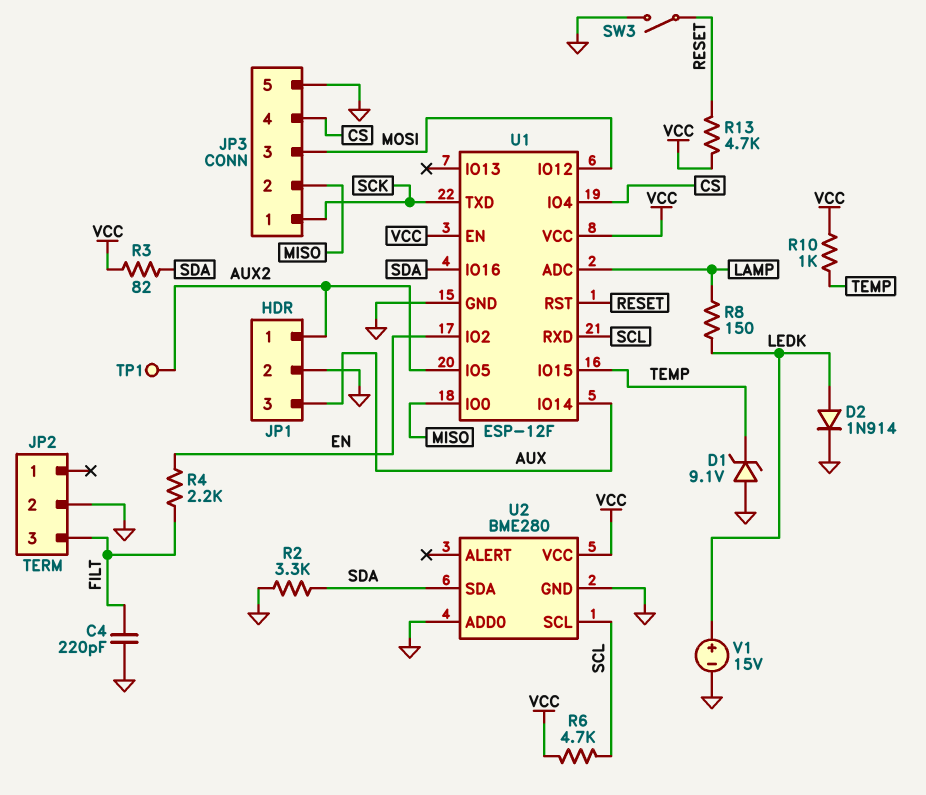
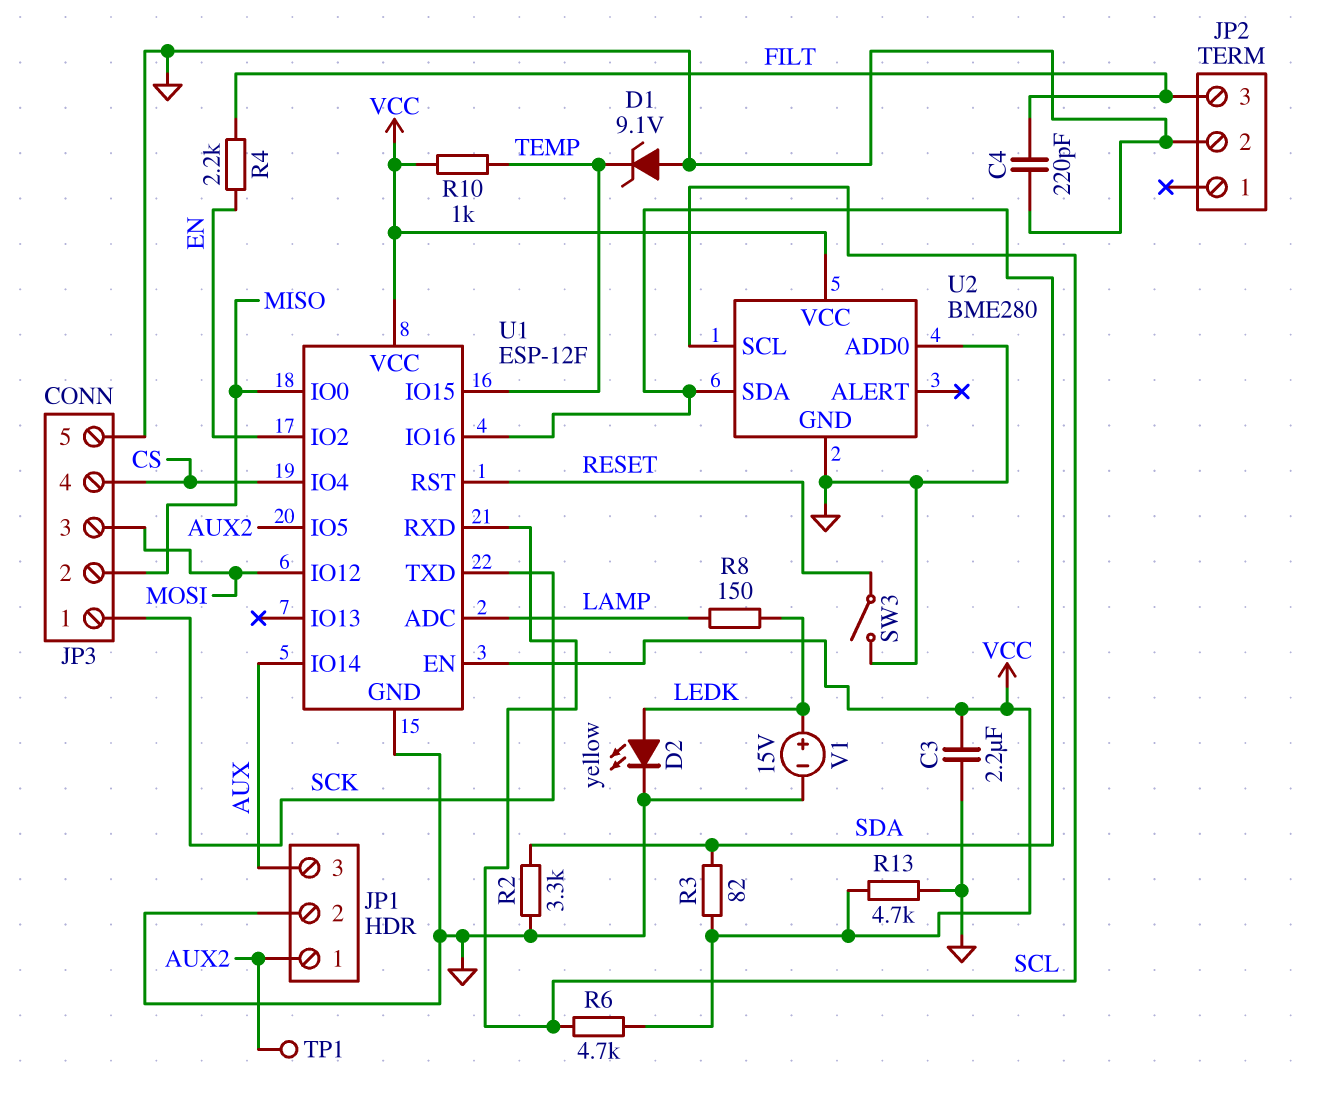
C3: none -> 2.2uF (GND, VCC)
D2: diode 1N914 (A LEDK, K GND) -> LED yellow (A LEDK, K GND)
R13: 4.7k (RESET, VCC) -> 4.7k (GND, VCC)

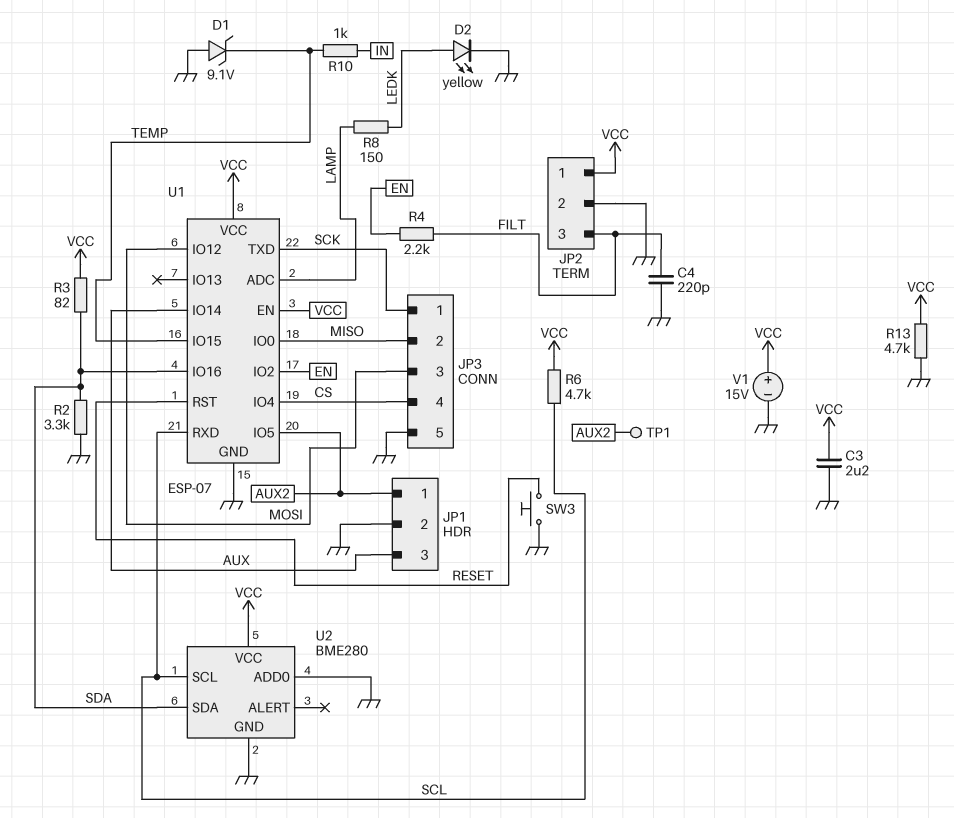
JP2 pin 1: none -> VCC
R10: 1k (TEMP, VCC) -> 1k (IN, TEMP)
SW3: switch (GND, RESET) -> button (GND, RESET)
U1: ESP-12F -> ESP-07
V1: 15V (plus LEDK, minus GND) -> 15V (plus VCC, minus GND)

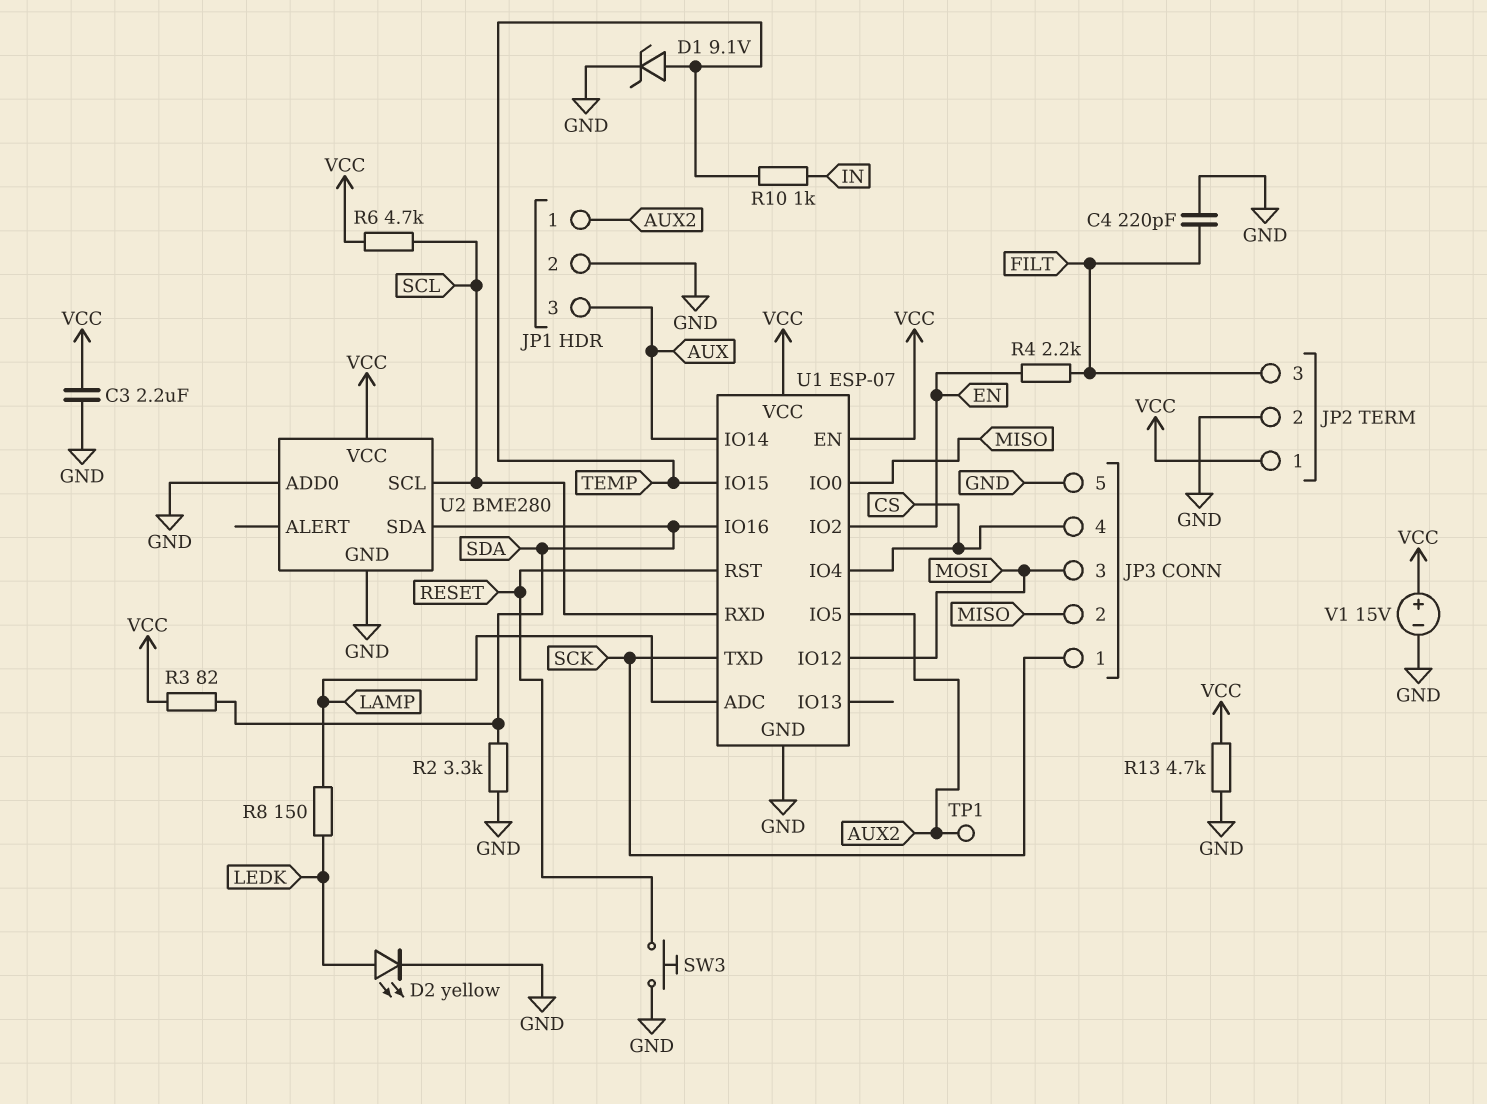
D1: zener 9.1V (A GND, K TEMP) -> zener 9.1V (A TEMP, K GND)

